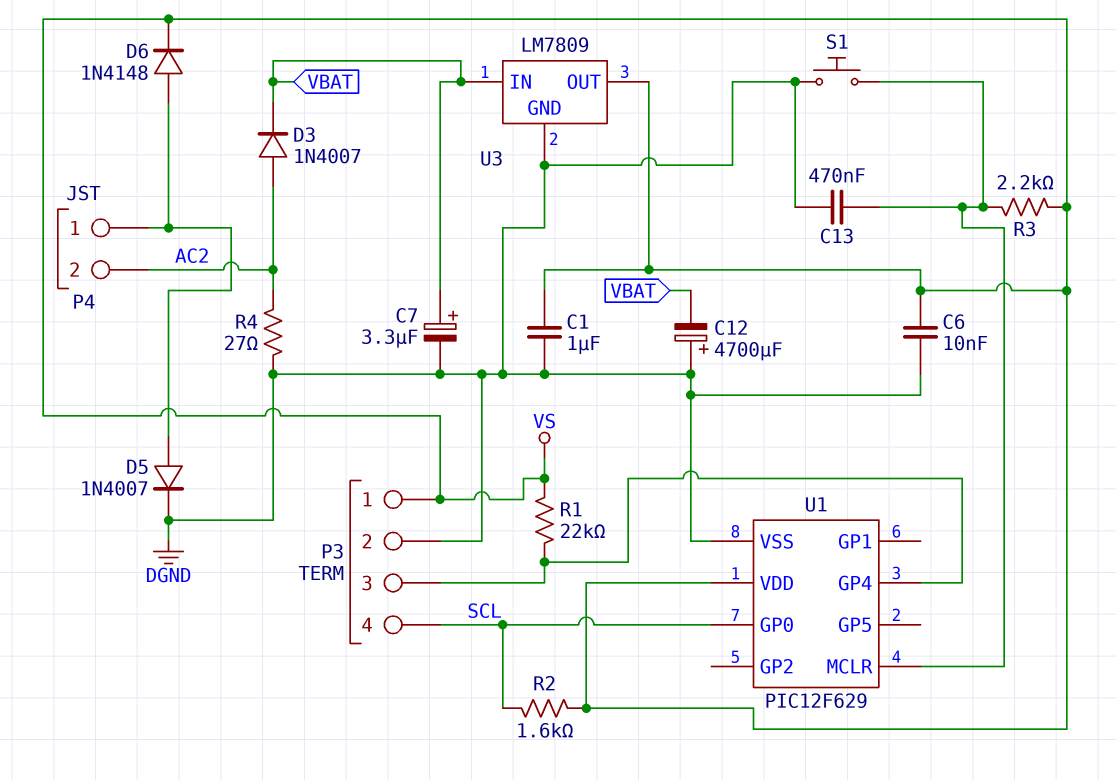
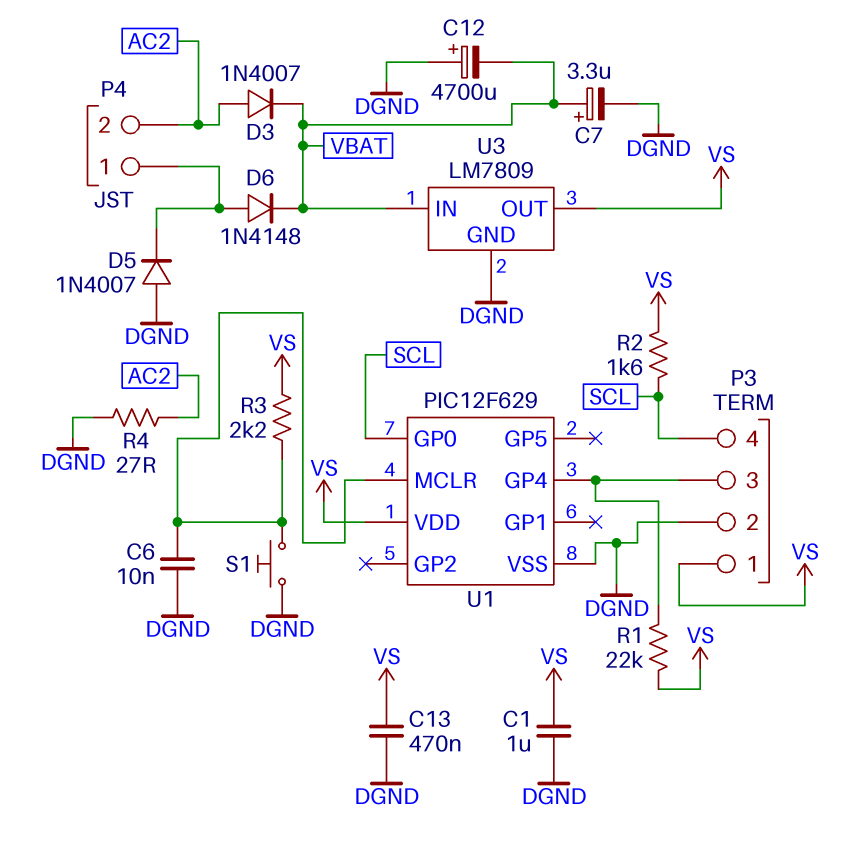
C6: 10nF (DGND, VS) -> 10nF (DGND, U1/MCLR)
C13: 470nF (DGND, U1/MCLR) -> 470nF (DGND, VS)
D5: diode 1N4007 (A P4/1, K DGND) -> diode 1N4007 (A DGND, K P4/1)
D6: diode 1N4148 (A P4/1, K VS) -> diode 1N4148 (A P4/1, K VBAT)

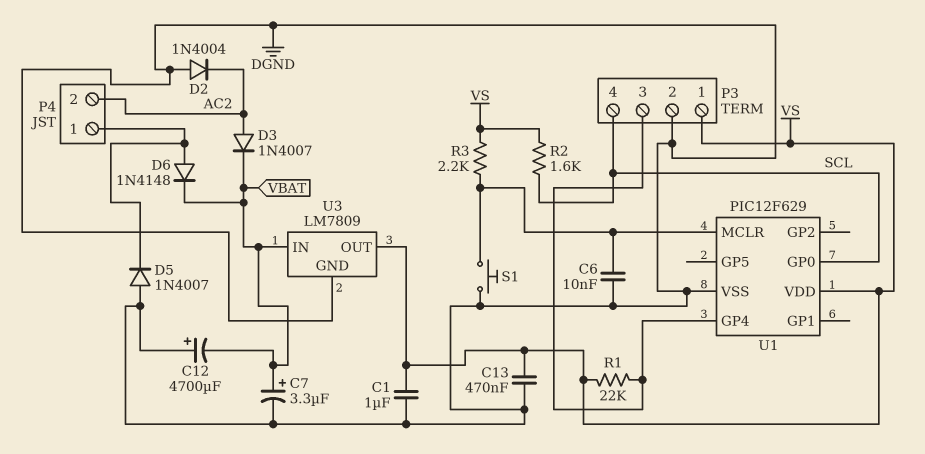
D2: none -> diode 1N4004 (A DGND, K AC2)
R4: 27 (AC2, DGND) -> none

